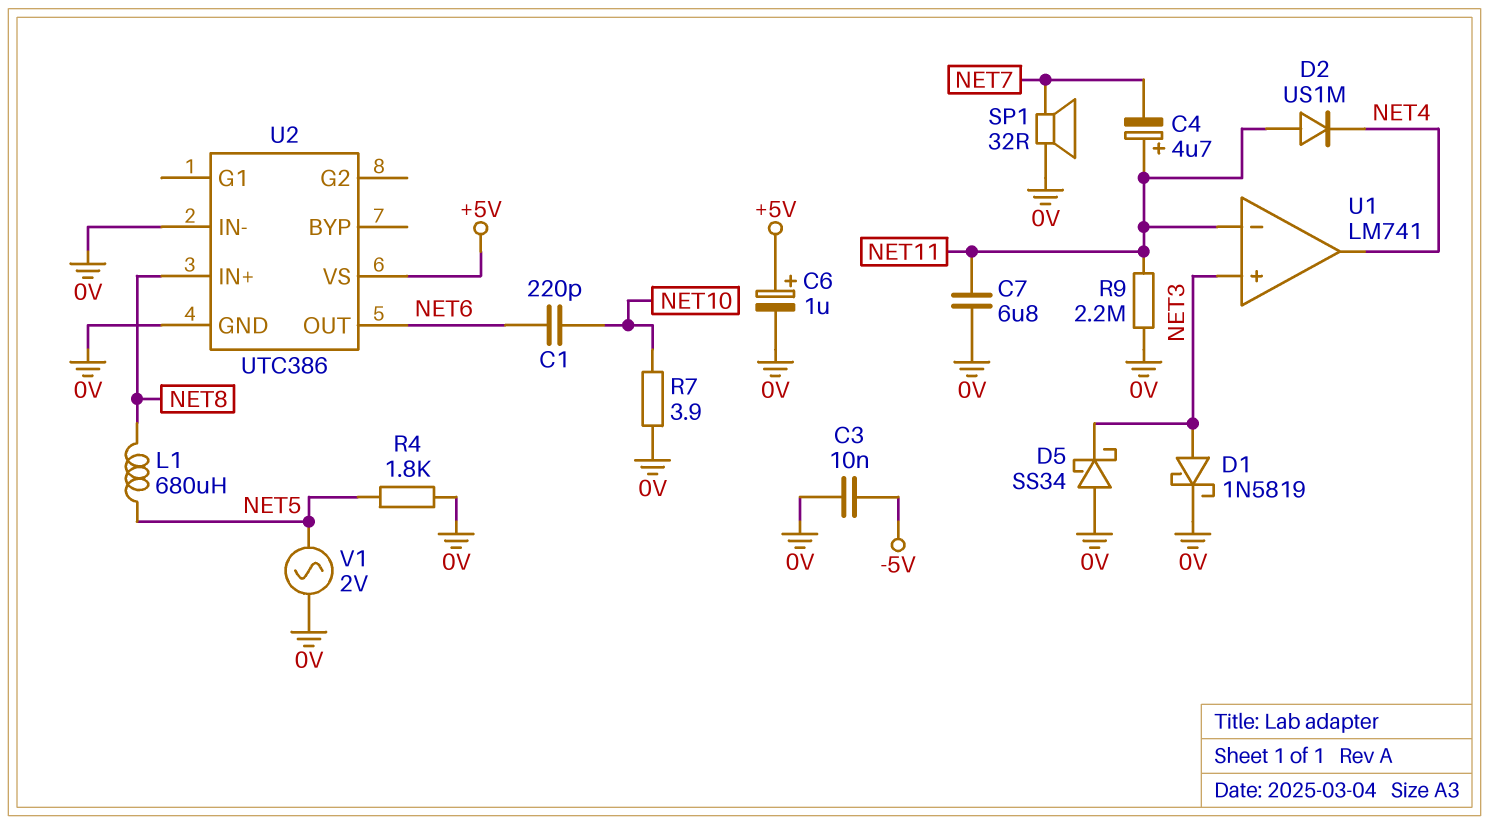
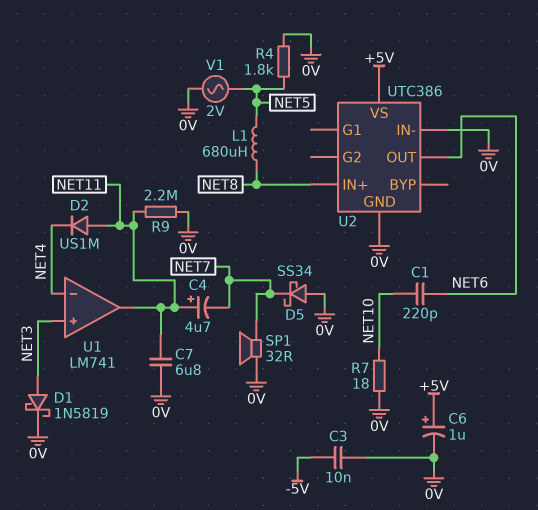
D5: schottky SS34 (A 0V, K NET3) -> schottky SS34 (A 0V, K NET7)
R7: 3.9 (0V, NET10) -> 18 (0V, NET10)
U1 pin in-: NET11 -> NET4
U1 pin out: NET4 -> NET11

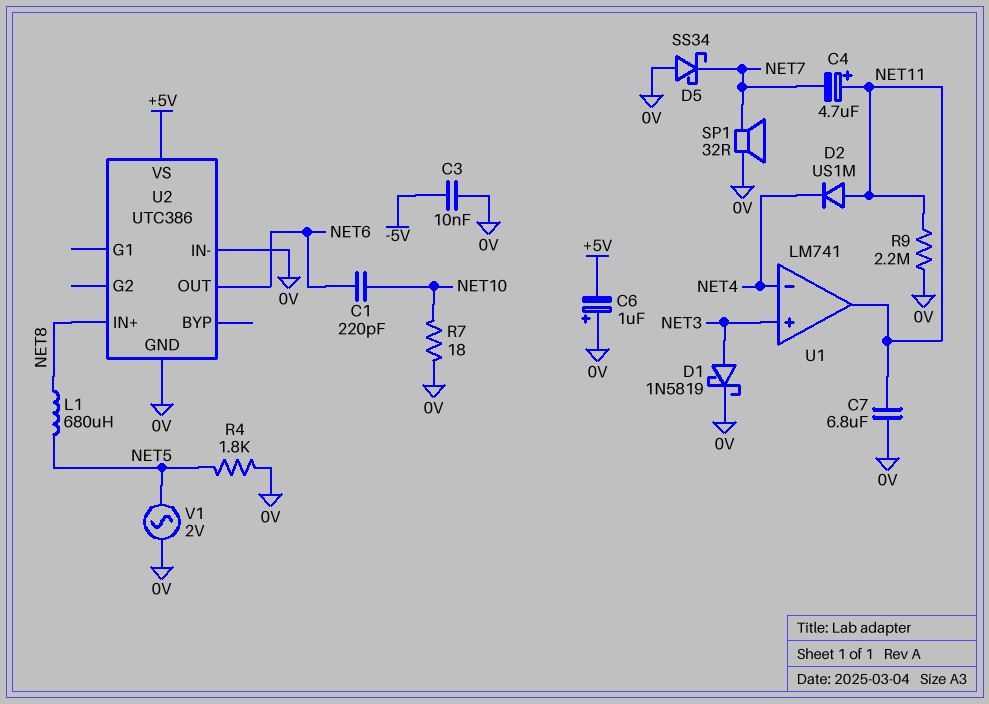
C6: 1uF (plus +5V, minus 0V) -> 1uF (plus 0V, minus +5V)

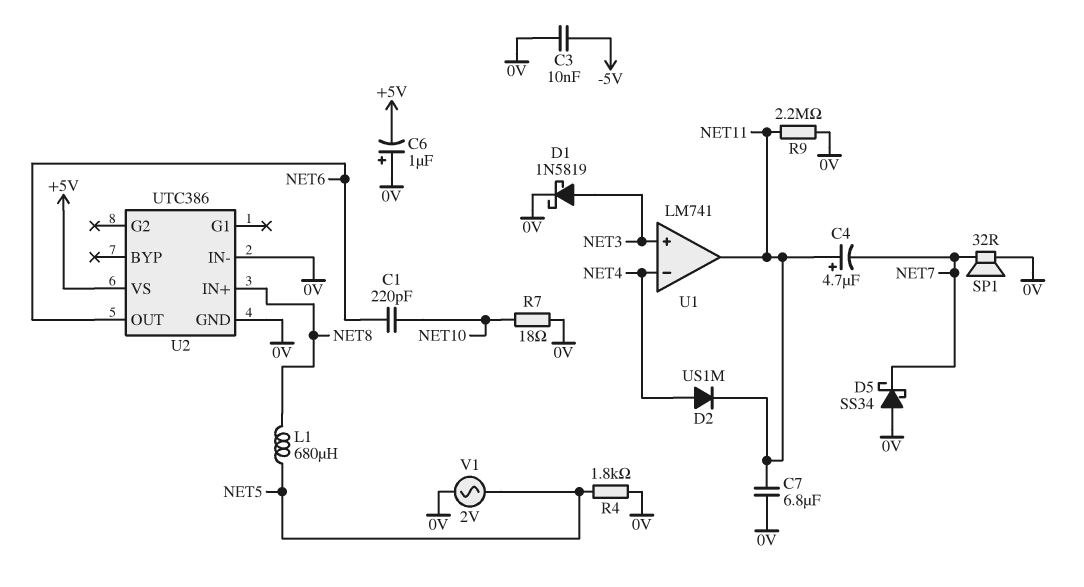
D2: diode US1M (A NET11, K NET4) -> diode US1M (A NET4, K NET11)

